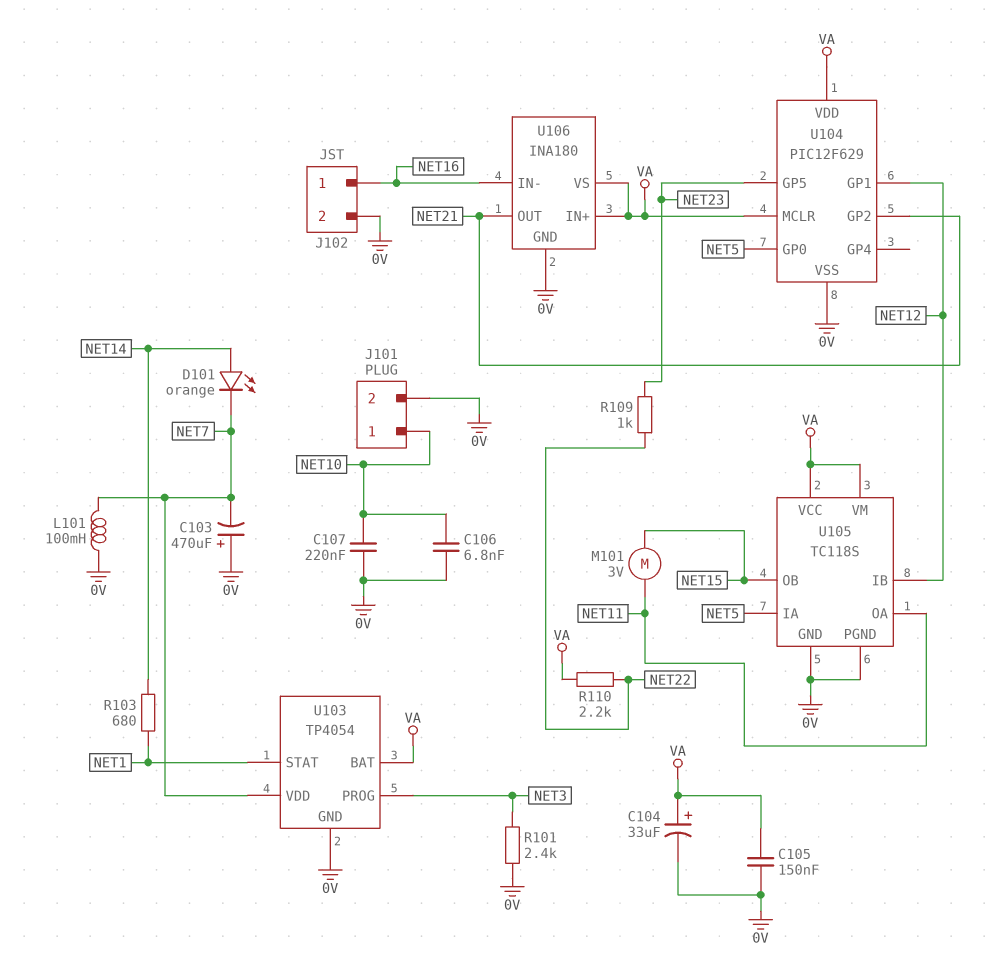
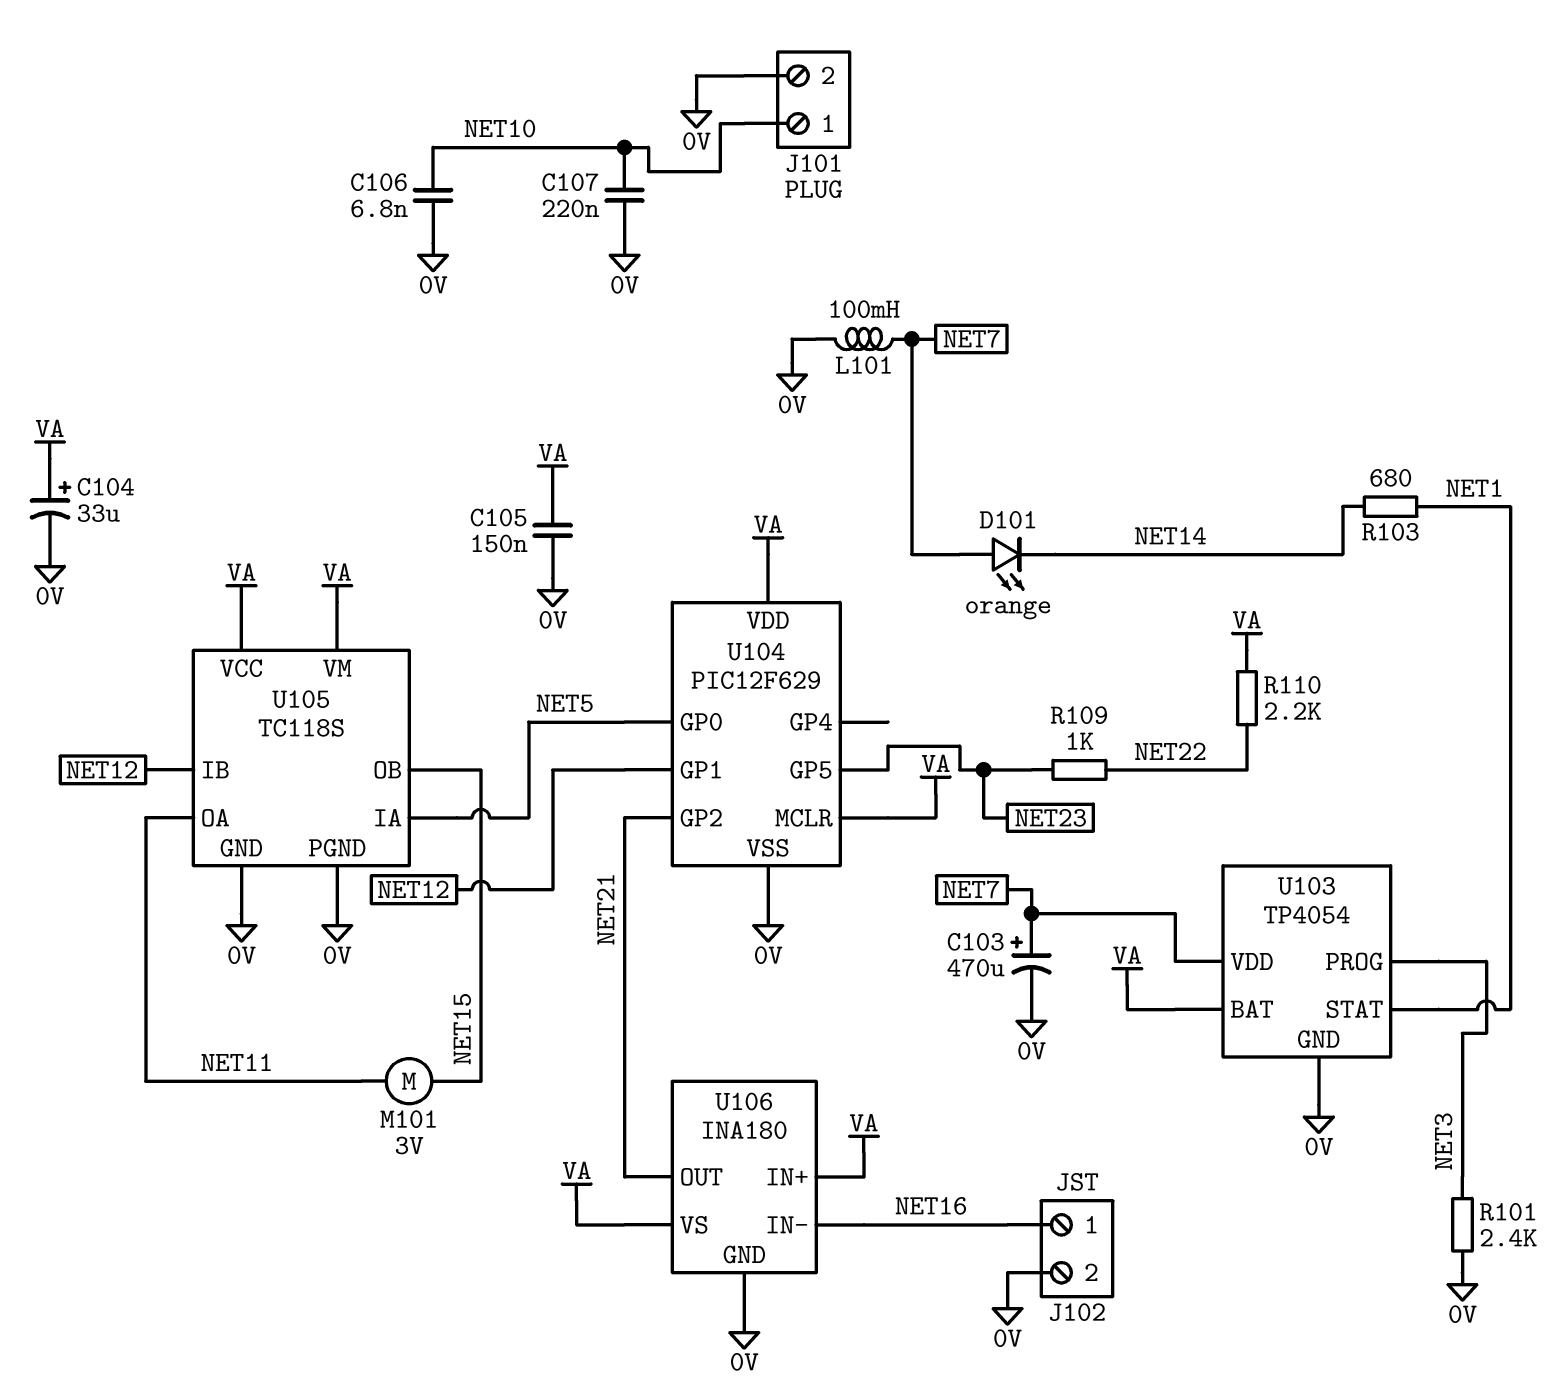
C103: 470uF (plus 0V, minus NET7) -> 470uF (plus NET7, minus 0V)
D101: LED orange (A NET14, K NET7) -> LED orange (A NET7, K NET14)

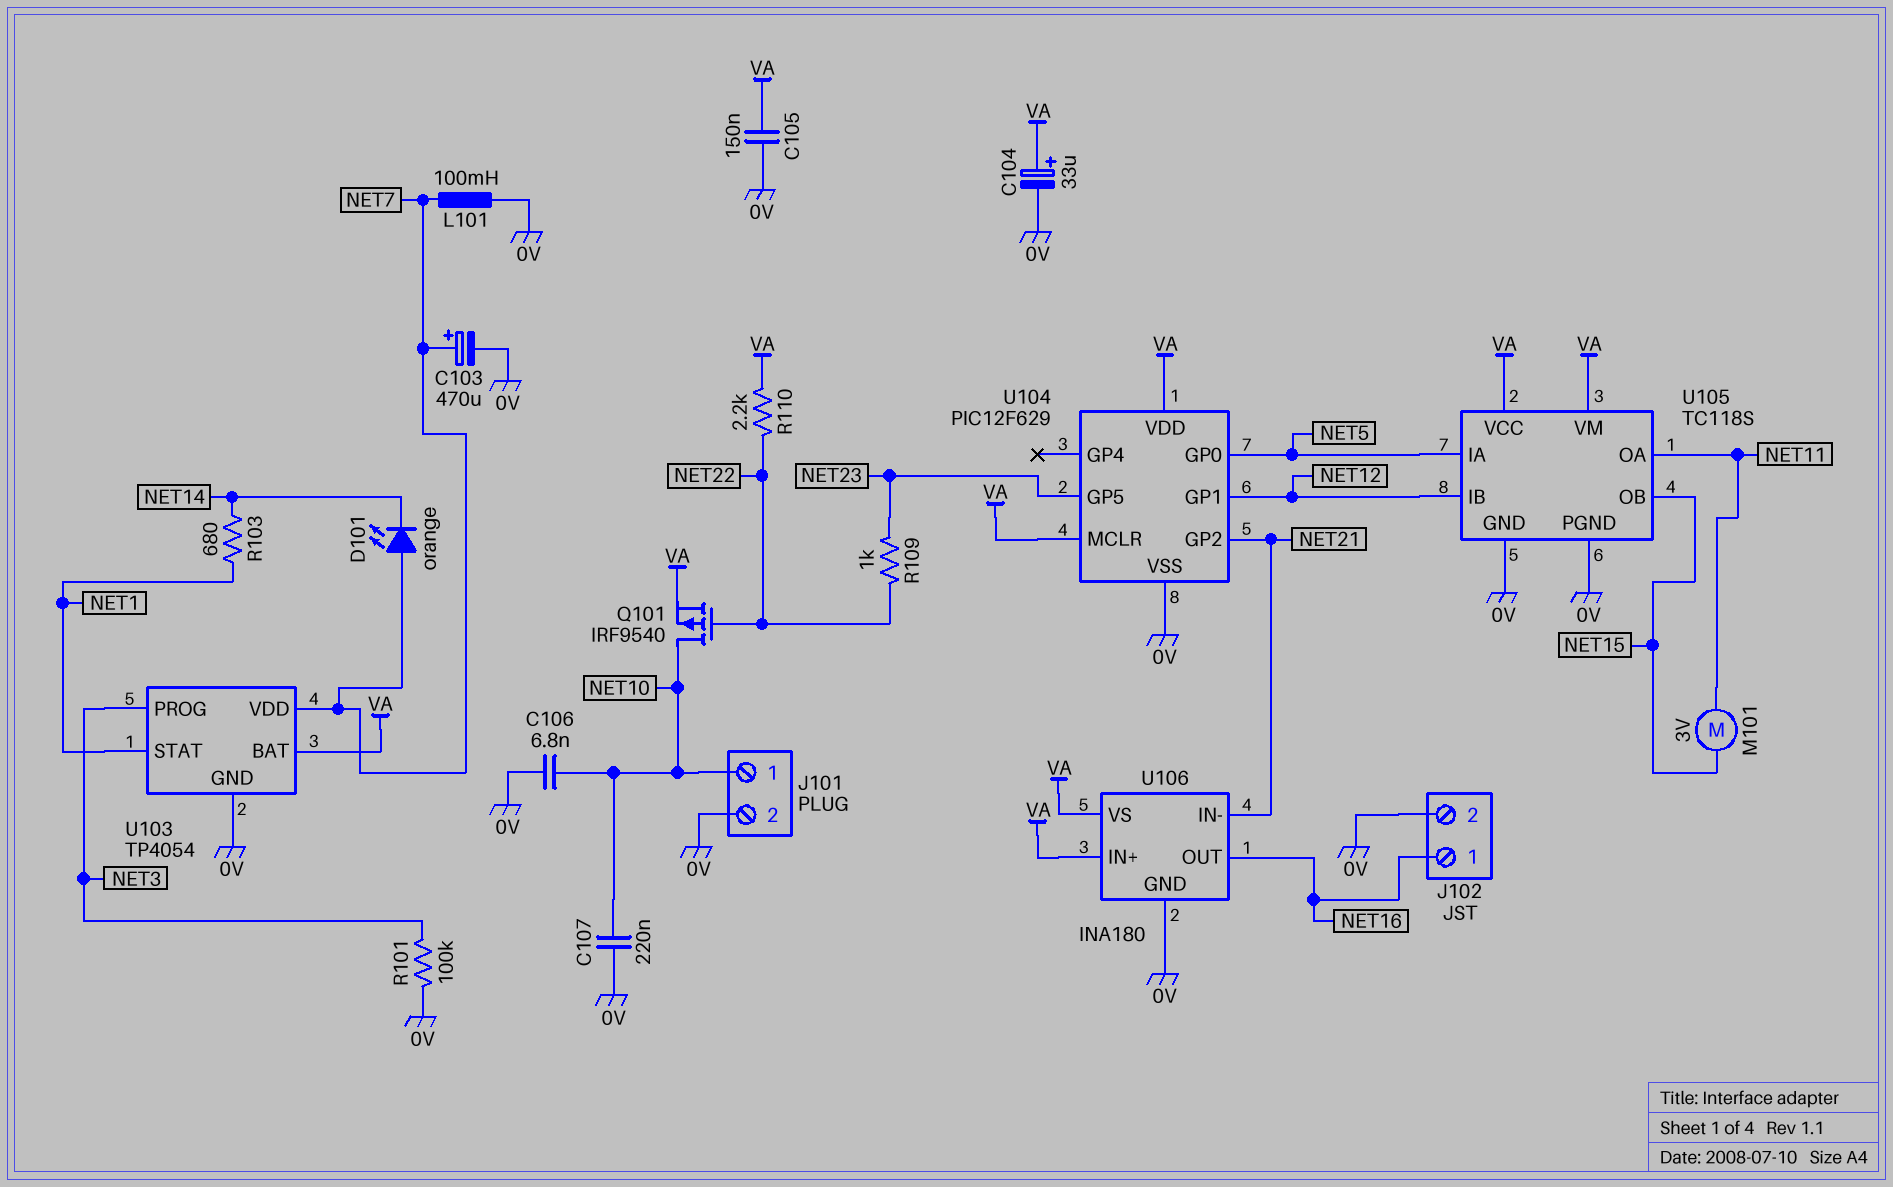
Q101: none -> PMOS IRF9540 (G NET22, D NET10, S VA)
R101: 2.4k (0V, NET3) -> 100k (0V, NET3)
U106 pin IN-: NET16 -> NET21
U106 pin OUT: NET21 -> NET16

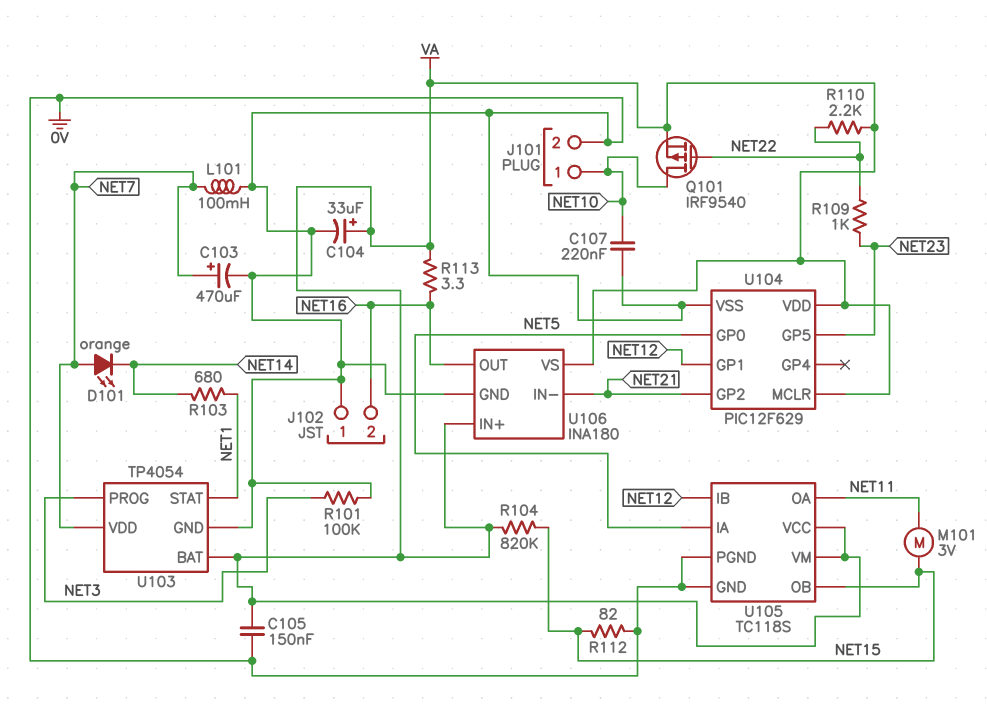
C106: 6.8nF (0V, NET10) -> none
J102 pin 1: NET16 -> 0V
J102 pin 2: 0V -> NET16
R104: none -> 820k (NET15, VA)
R112: none -> 82 (0V, NET15)
R113: none -> 3.3 (NET16, VA)

